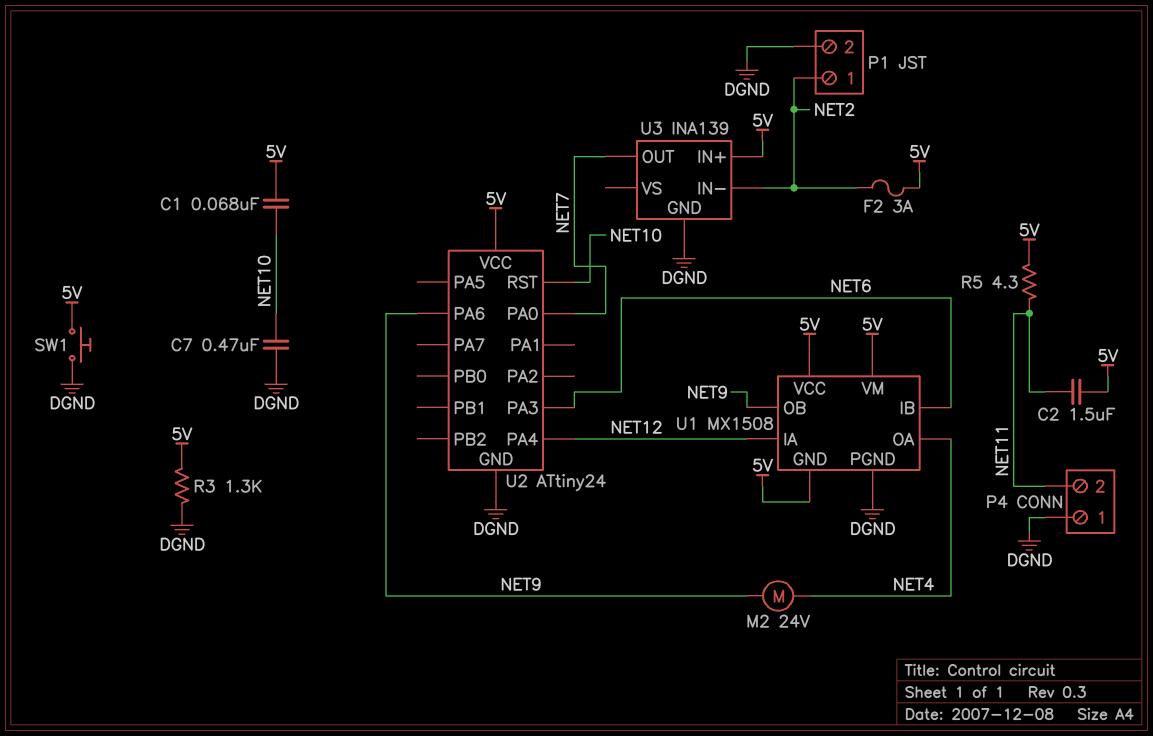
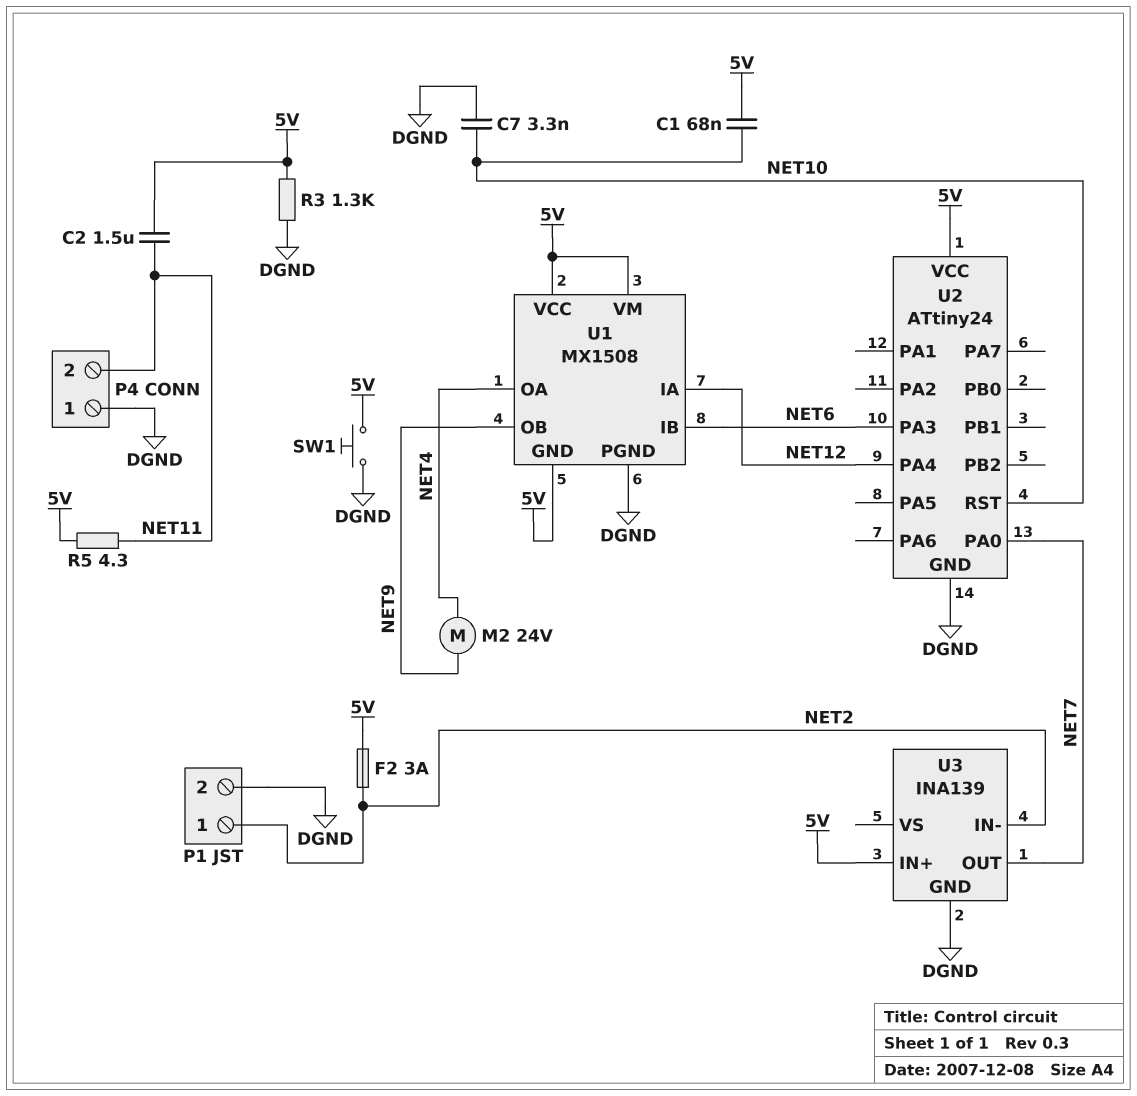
C7: 470nF (DGND, NET10) -> 3.3nF (DGND, NET10)
U2 pin PA6: NET9 -> none

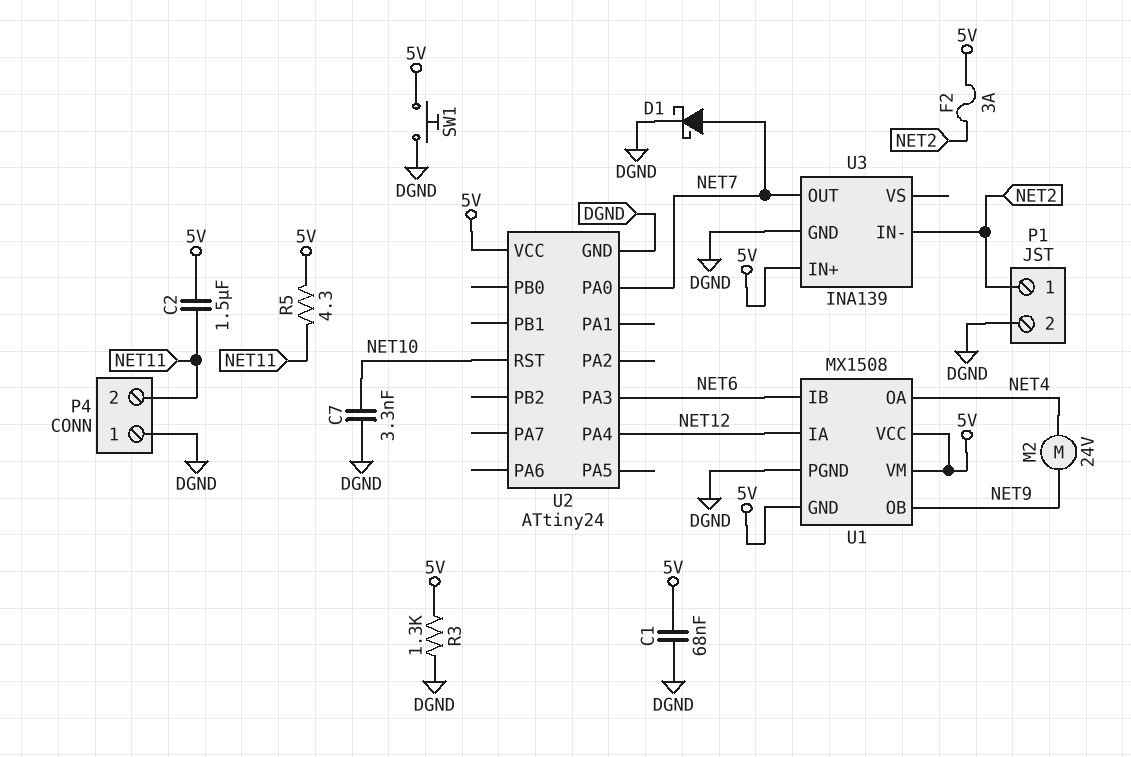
C1: 68nF (5V, NET10) -> 68nF (5V, DGND)
D1: none -> schottky (A NET7, K DGND)

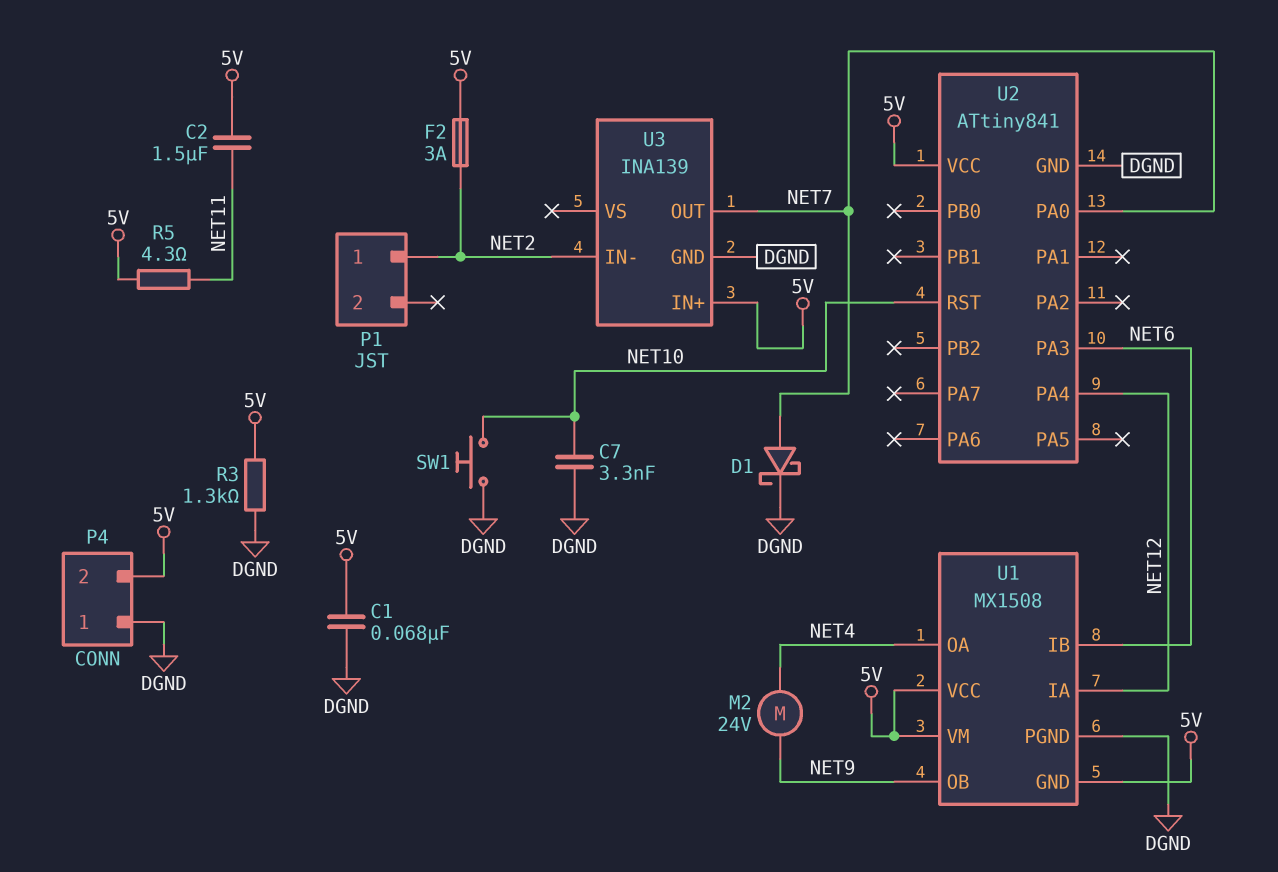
P1 pin 2: DGND -> none
P4 pin 2: NET11 -> 5V
SW1: button (5V, DGND) -> button (DGND, NET10)
U2: ATtiny24 -> ATtiny841

